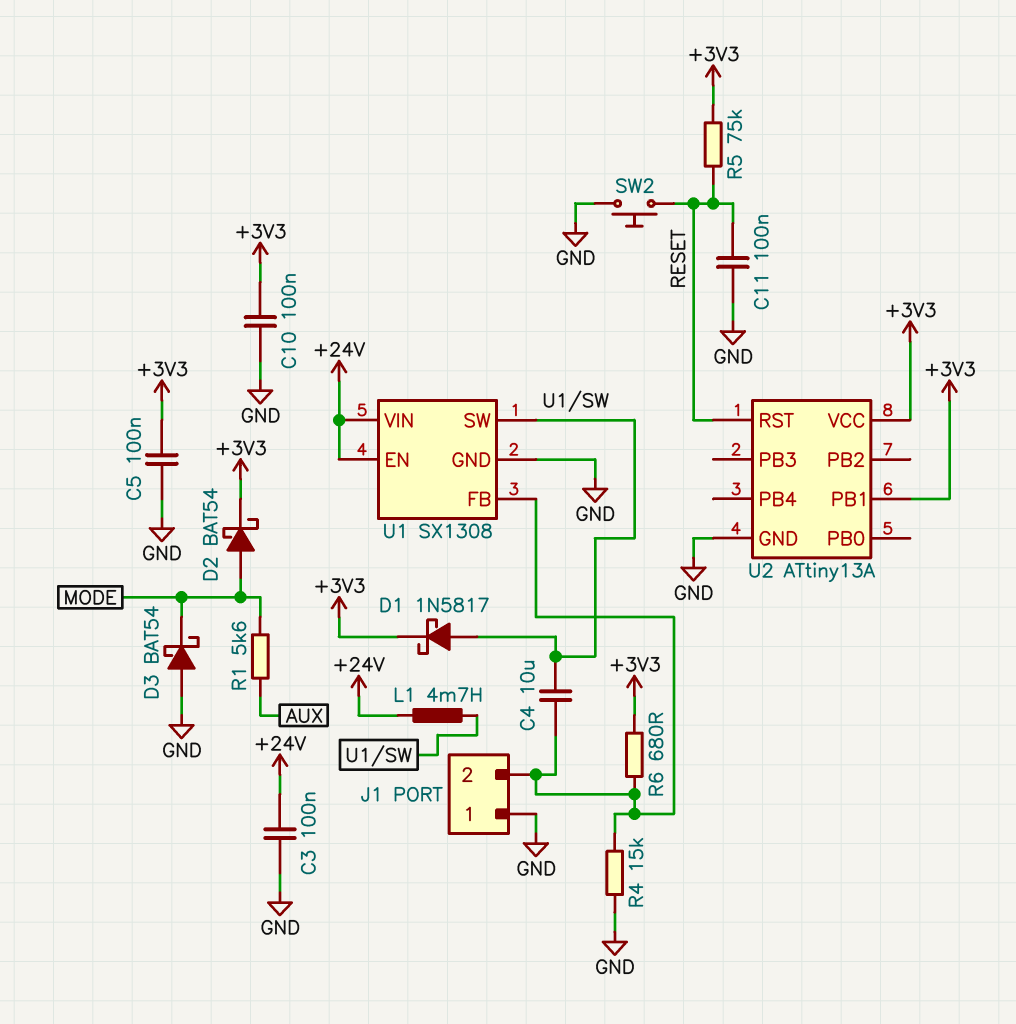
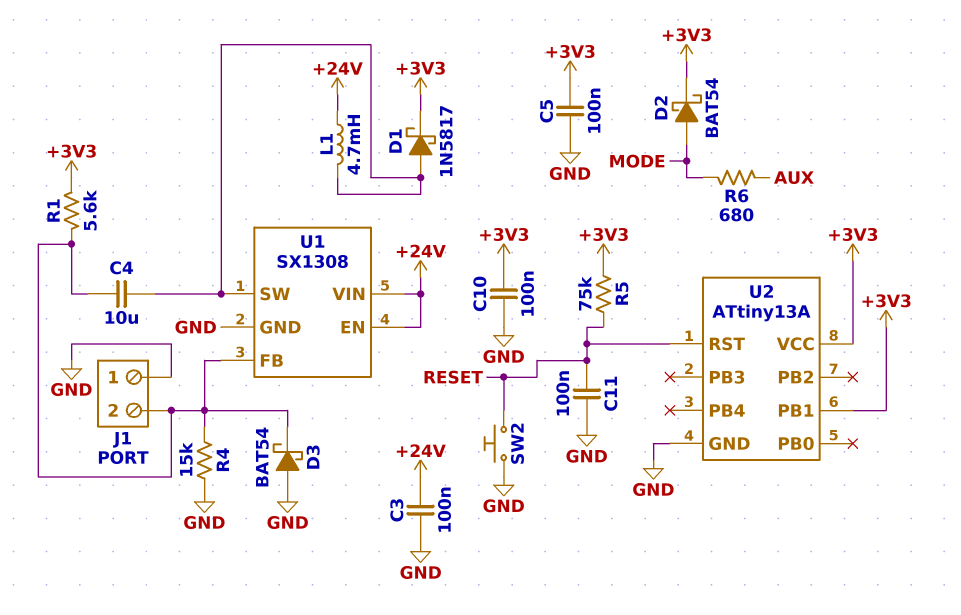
D3: schottky BAT54 (A GND, K MODE) -> schottky BAT54 (A GND, K J1/2)
R1: 5.6k (AUX, MODE) -> 5.6k (+3V3, J1/2)
R6: 680 (+3V3, J1/2) -> 680 (AUX, MODE)

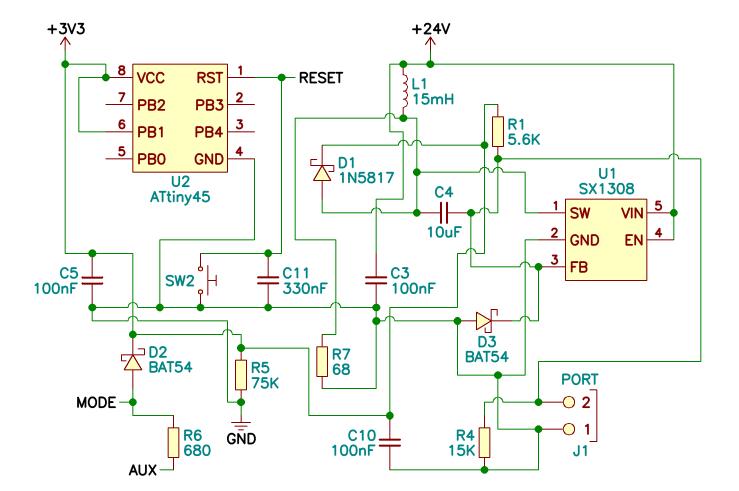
C11: 100nF (GND, RESET) -> 330nF (GND, RESET)
L1: 4.7mH (+24V, U1/SW) -> 15mH (+24V, U1/SW)
R5: 75k (+3V3, RESET) -> 75k (+3V3, GND)
R7: none -> 68 (GND, U1/SW)
U2: ATtiny13A -> ATtiny45

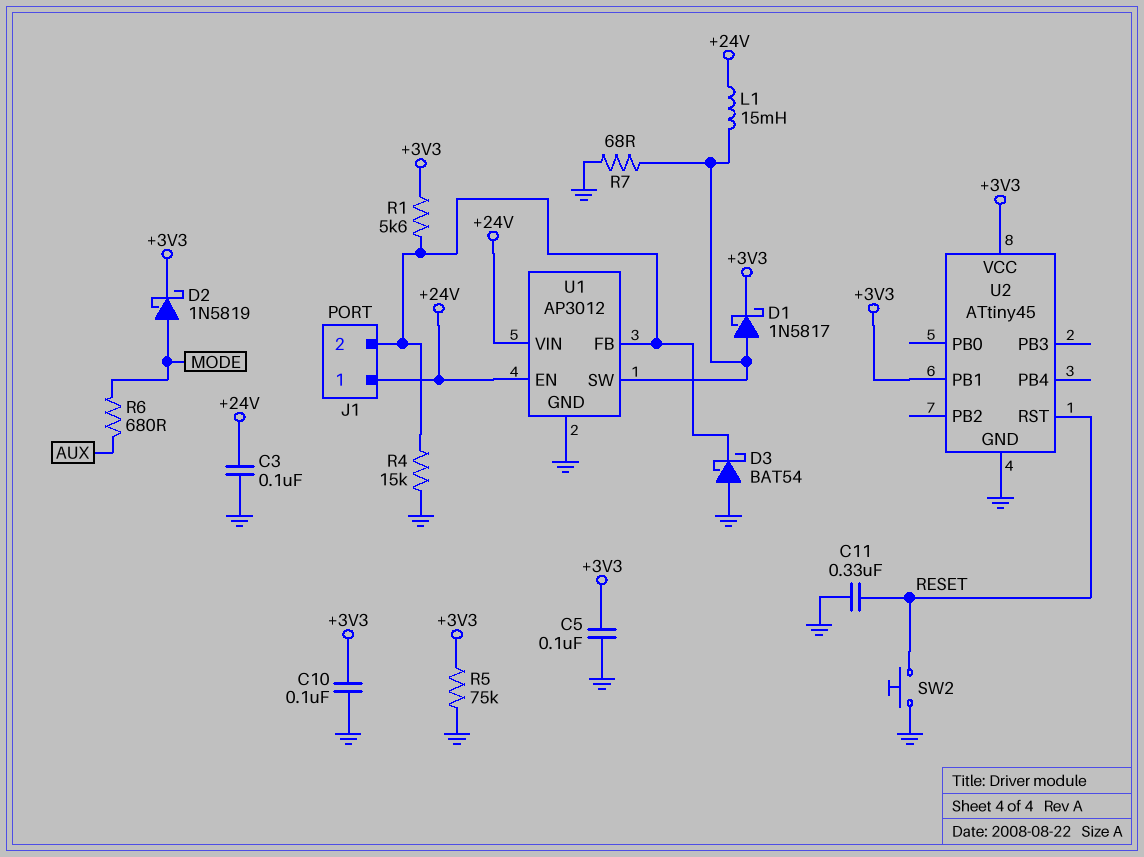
C4: 10uF (J1/2, U1/SW) -> none
D2: schottky BAT54 (A MODE, K +3V3) -> schottky 1N5819 (A MODE, K +3V3)
J1 pin 1: GND -> +24V
U1: SX1308 -> AP3012

